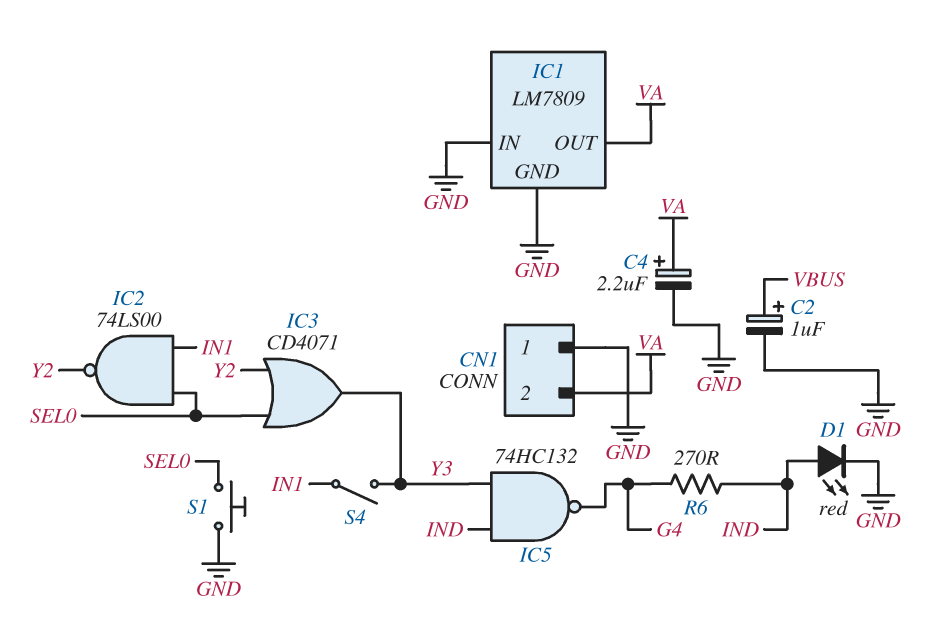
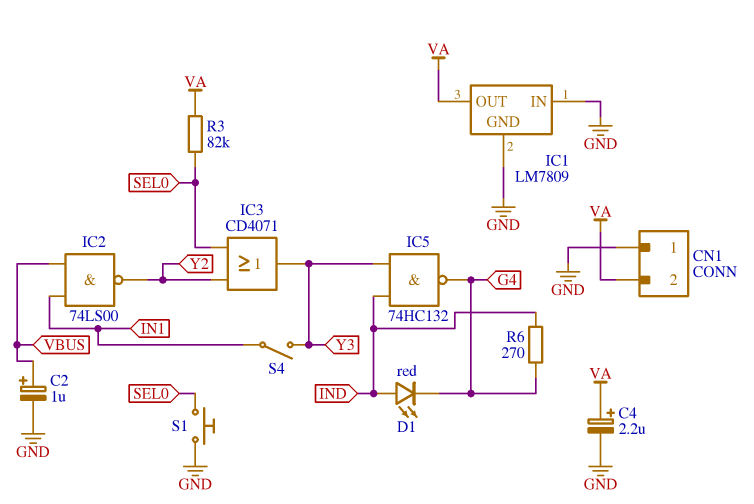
D1: LED red (A IND, K GND) -> LED red (A IND, K G4)
IC2: NAND 74LS00 (in IN1, in SEL0, out Y2) -> NAND 74LS00 (in IN1, in VBUS, out Y2)
R3: none -> 82k (SEL0, VA)

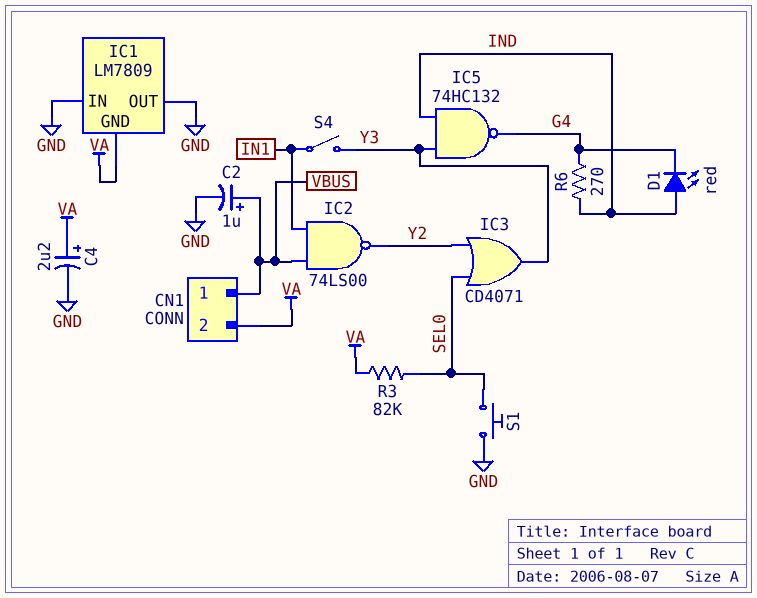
CN1 pin 1: GND -> VBUS
IC1 pin GND: GND -> VA
IC1 pin OUT: VA -> GND

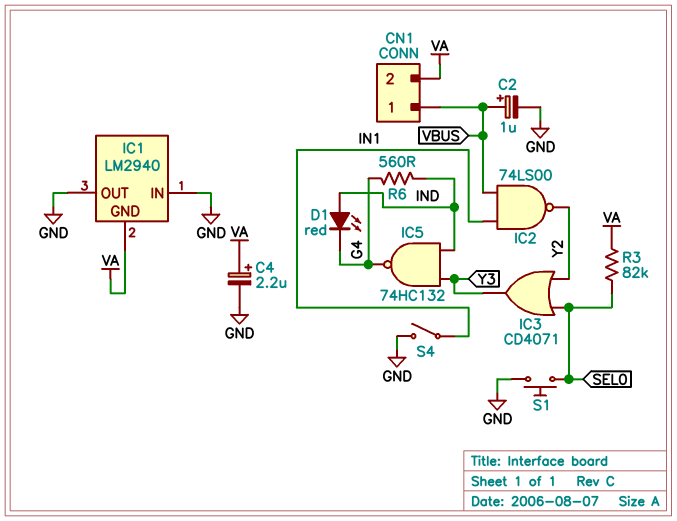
IC1: LM7809 -> LM2940
R6: 270 (G4, IND) -> 560 (G4, IND)
S4: switch (IN1, Y3) -> switch (GND, IN1)

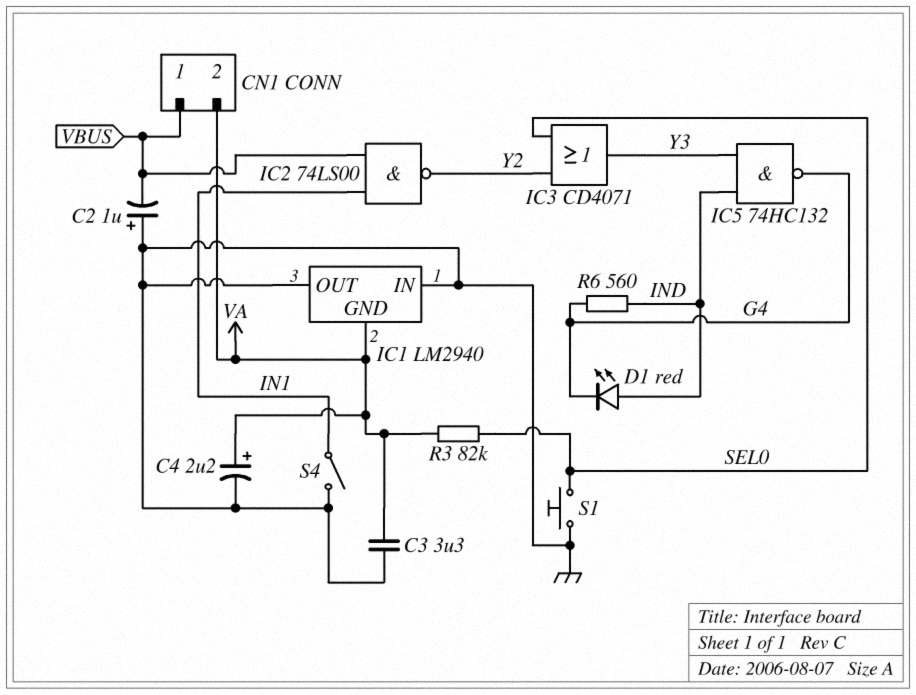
C2: 1uF (plus VBUS, minus GND) -> 1uF (plus GND, minus VBUS)
C3: none -> 3.3uF (GND, VA)

